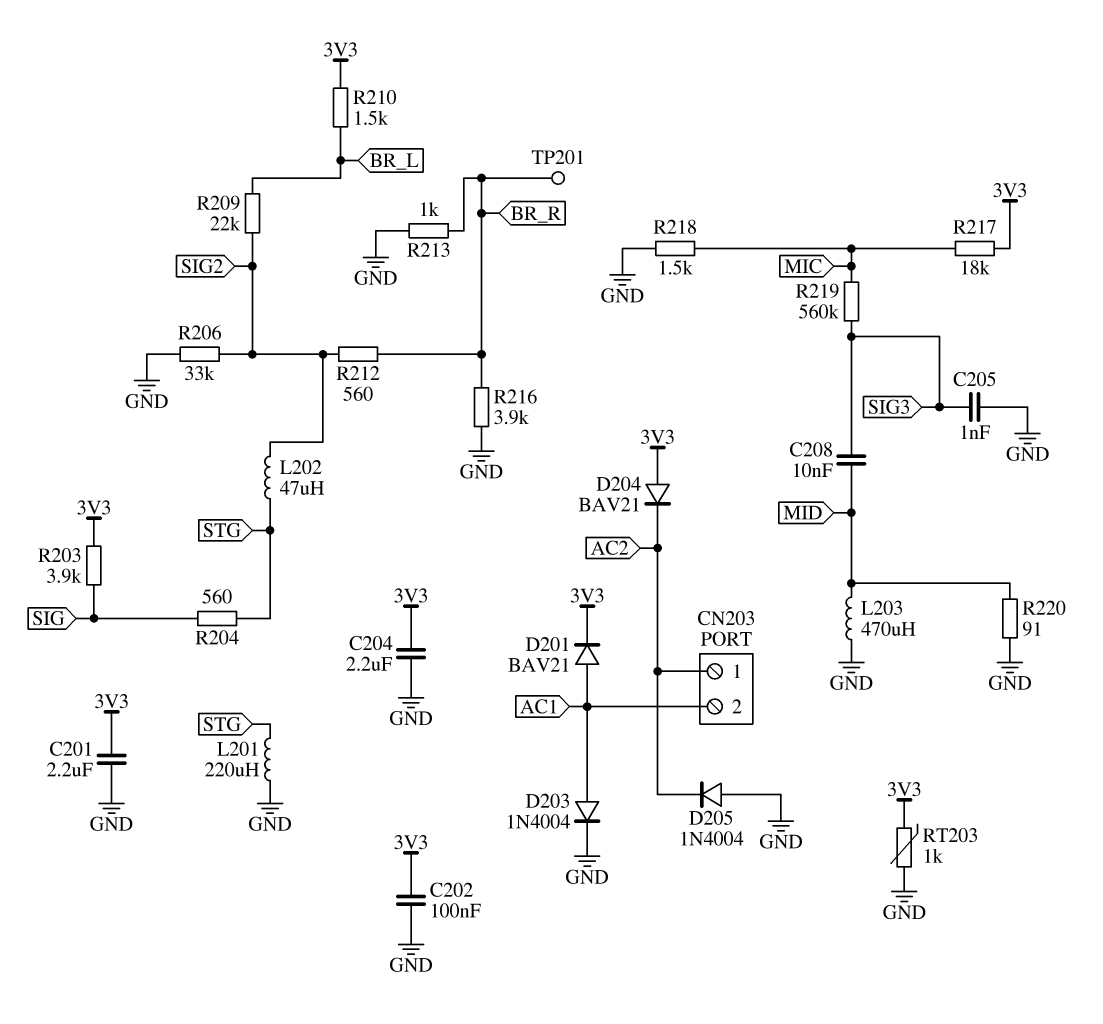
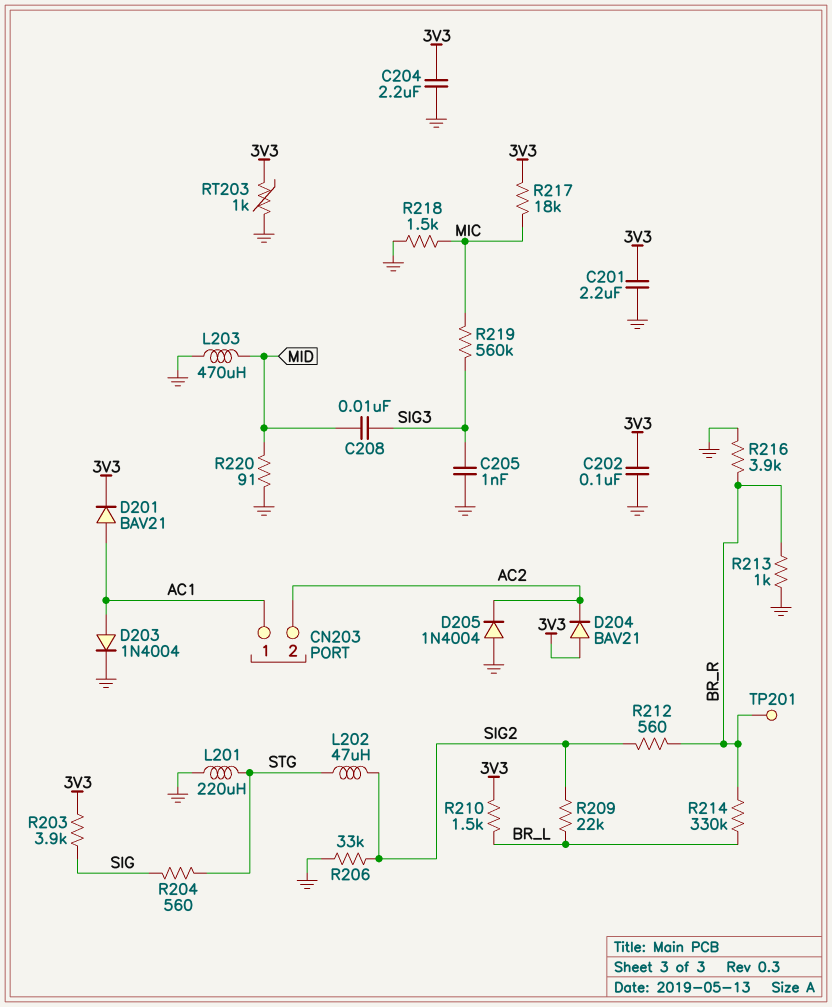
CN203 pin 1: AC2 -> AC1
CN203 pin 2: AC1 -> AC2
R214: none -> 330k (BR_L, BR_R)

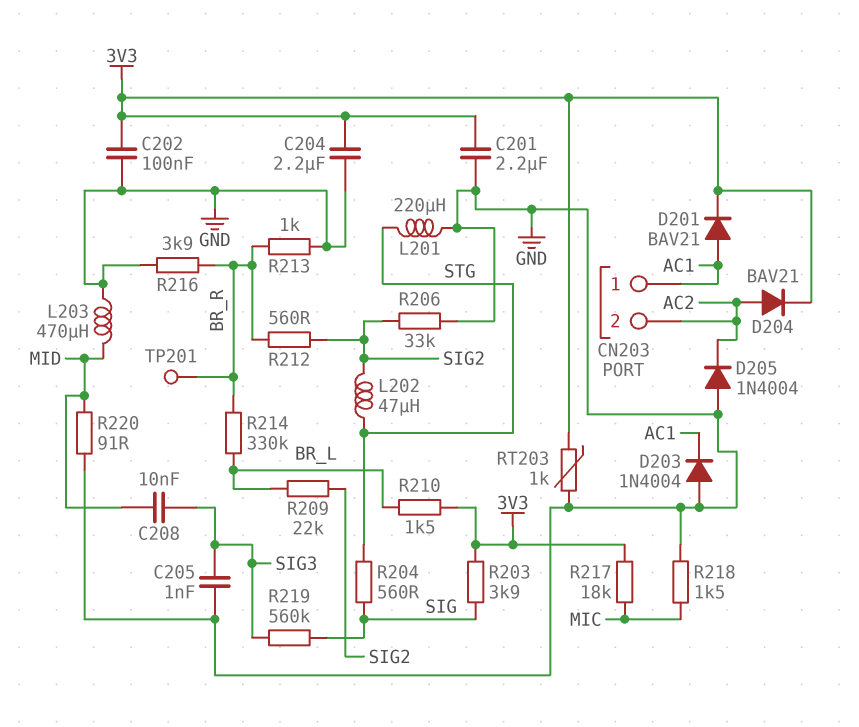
D203: diode 1N4004 (A AC1, K GND) -> diode 1N4004 (A GND, K AC1)
D204: diode BAV21 (A 3V3, K AC2) -> diode BAV21 (A AC2, K 3V3)
R219: 560k (MIC, SIG3) -> 560k (SIG, SIG3)

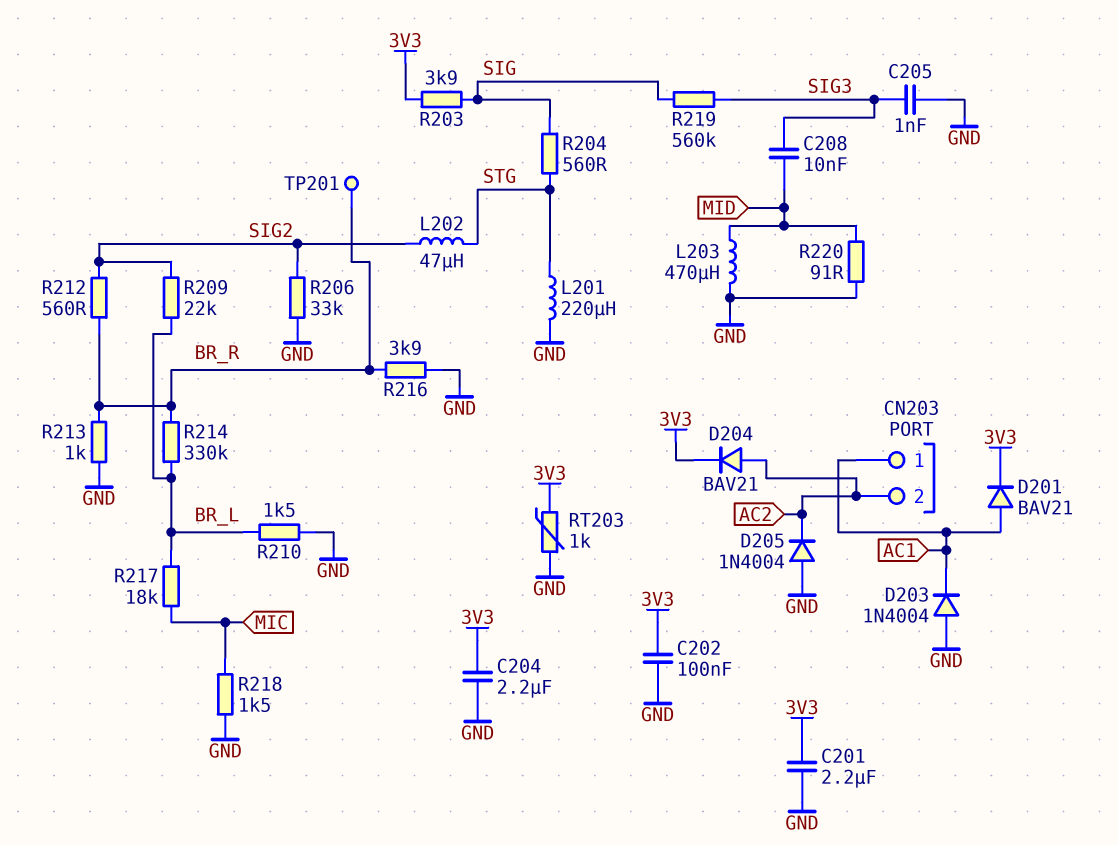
R210: 1.5k (3V3, BR_L) -> 1.5k (BR_L, GND)
R217: 18k (3V3, MIC) -> 18k (BR_L, MIC)

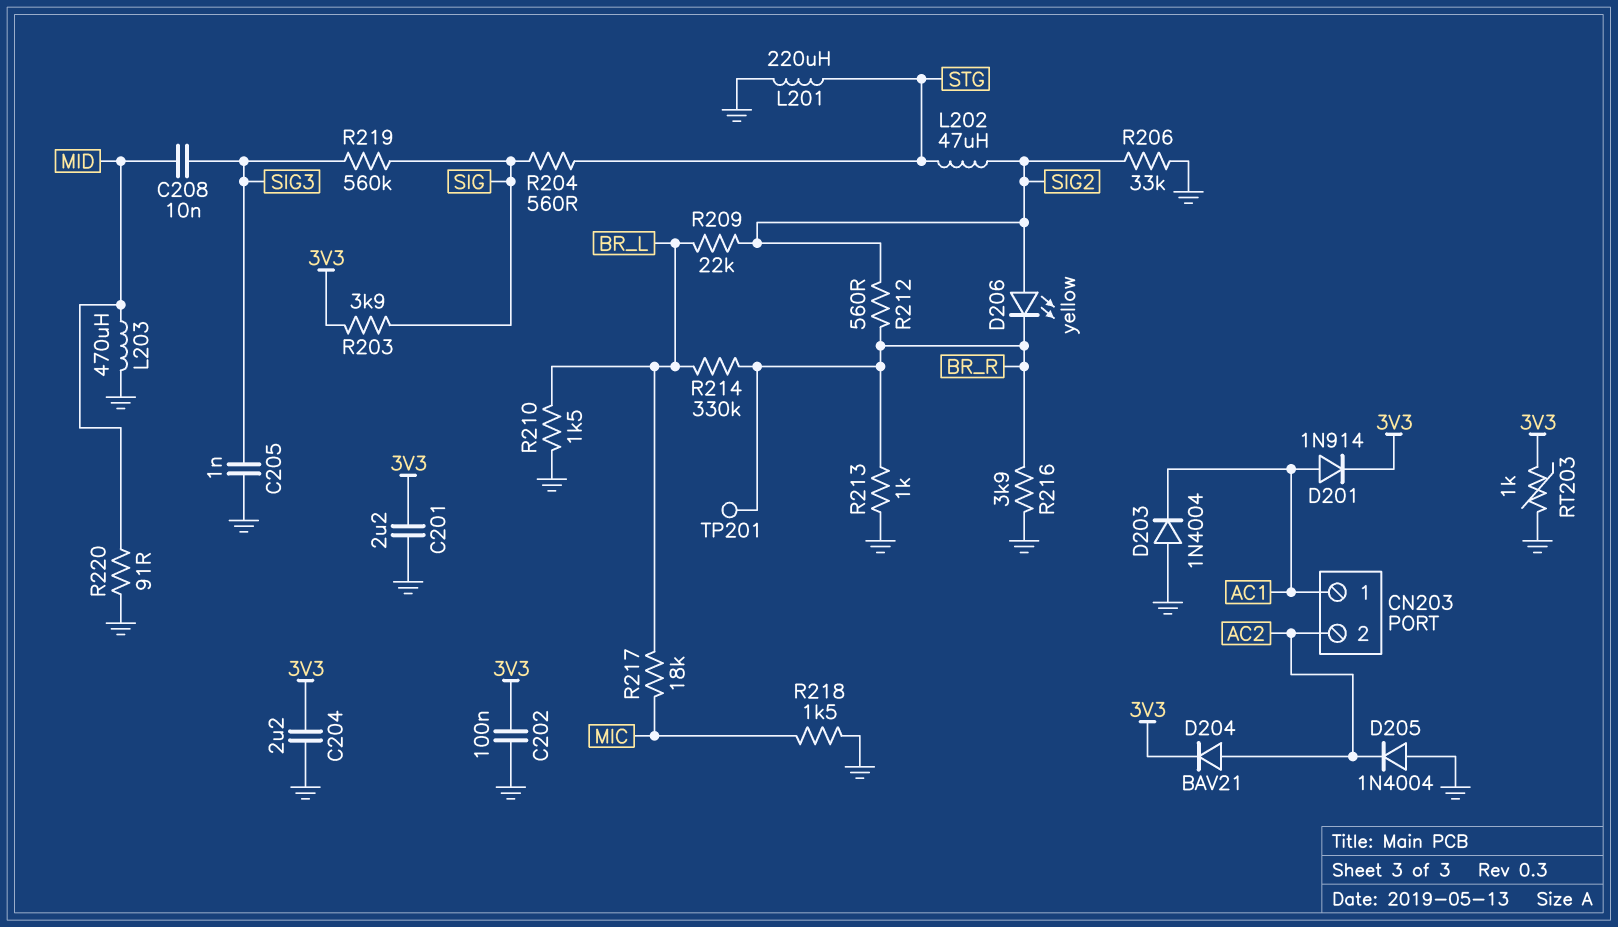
D201: diode BAV21 (A AC1, K 3V3) -> diode 1N914 (A AC1, K 3V3)
D206: none -> LED yellow (A SIG2, K BR_R)

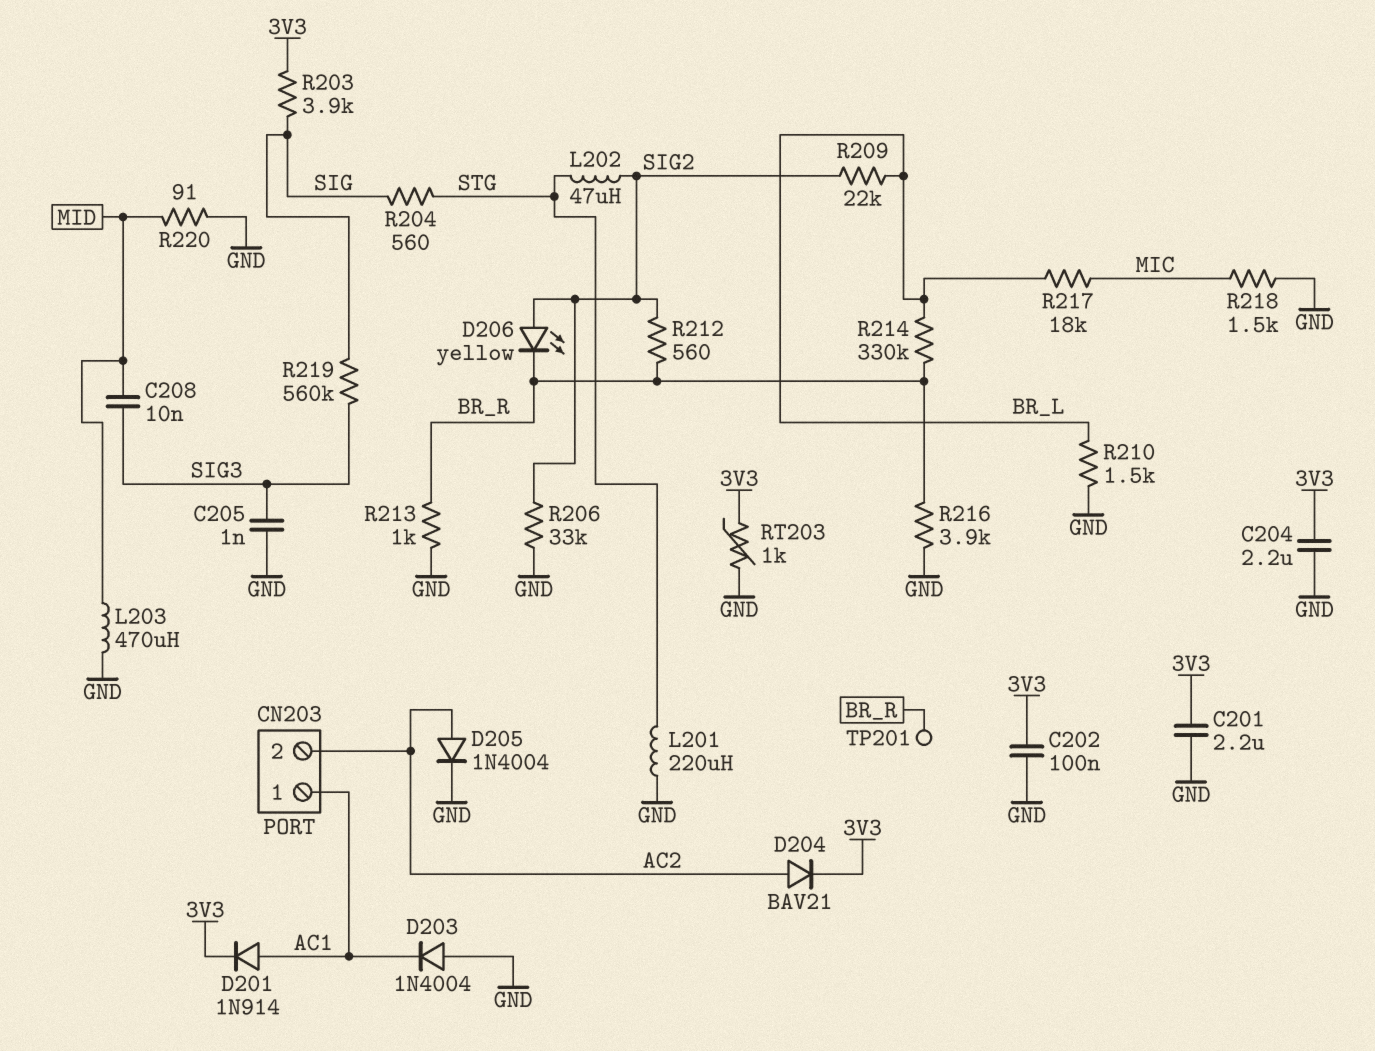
D205: diode 1N4004 (A GND, K AC2) -> diode 1N4004 (A AC2, K GND)

